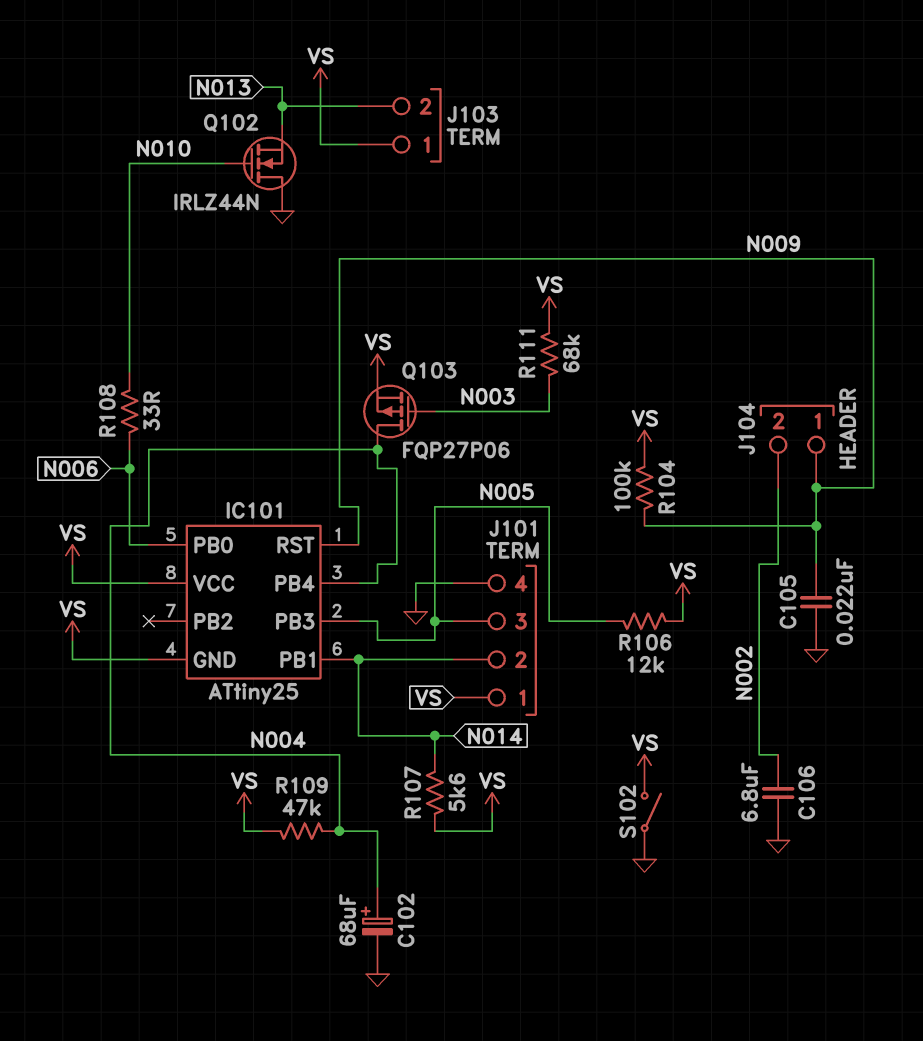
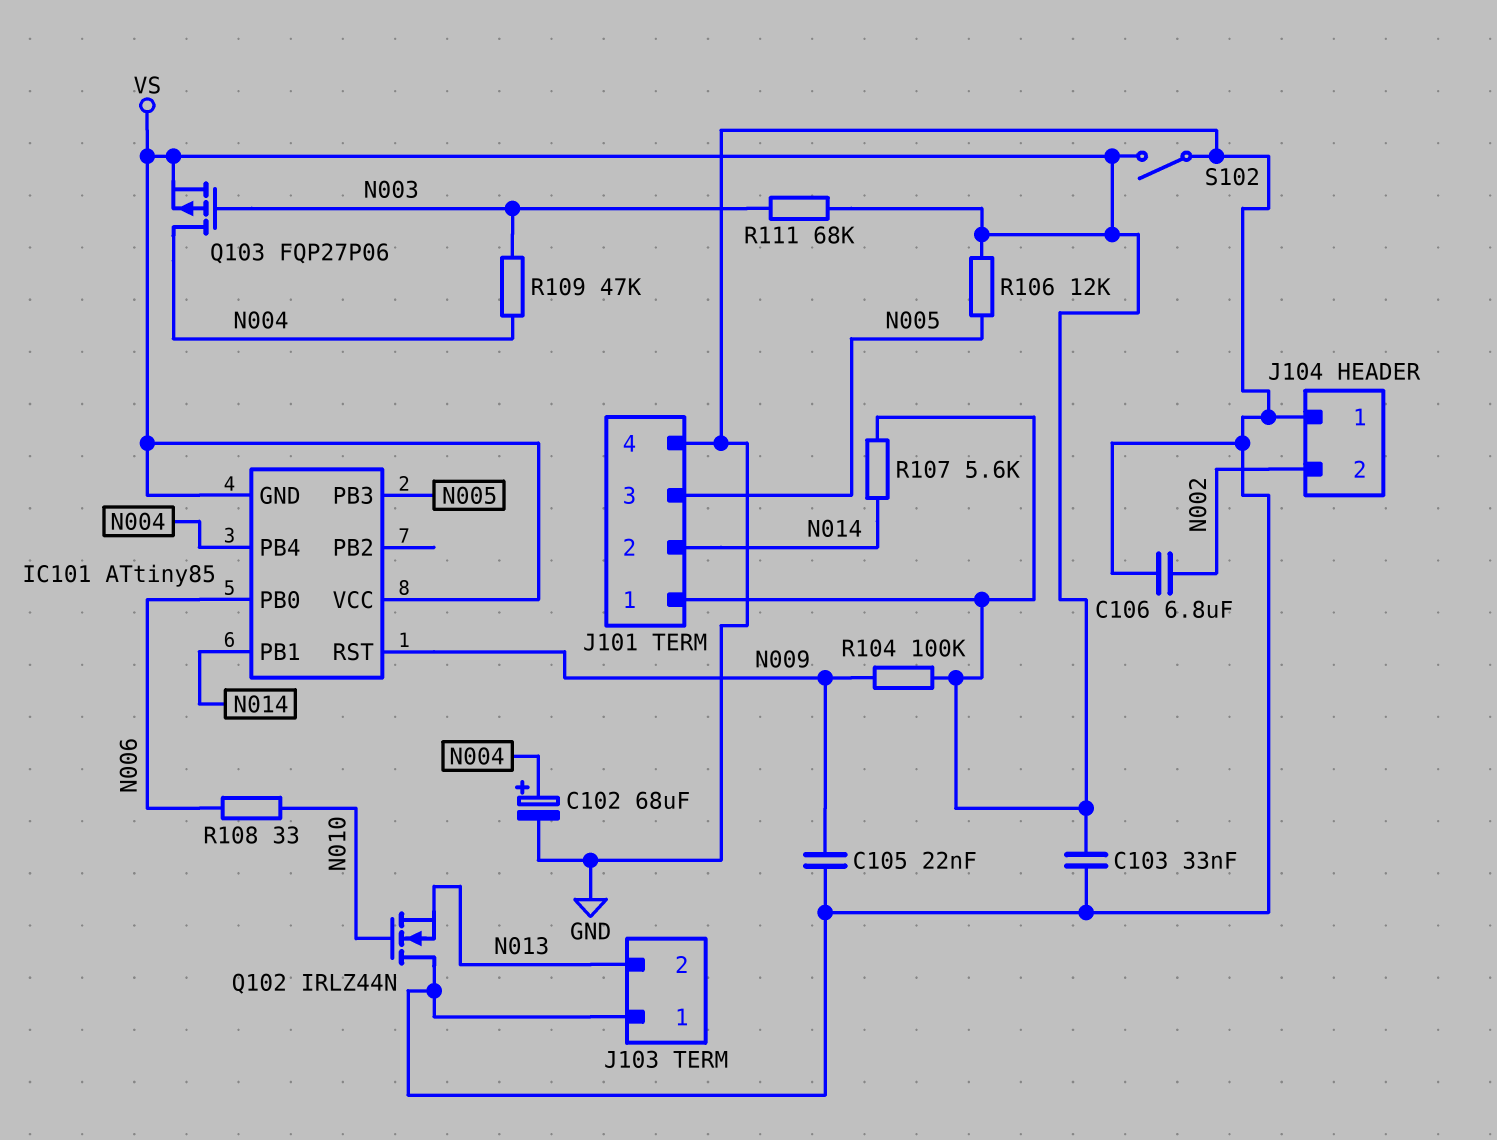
C103: none -> 33nF (GND, VS)
IC101: ATtiny25 -> ATtiny85
J103 pin 1: VS -> GND
J104 pin 1: N009 -> GND
R109: 47k (N004, VS) -> 47k (N003, N004)

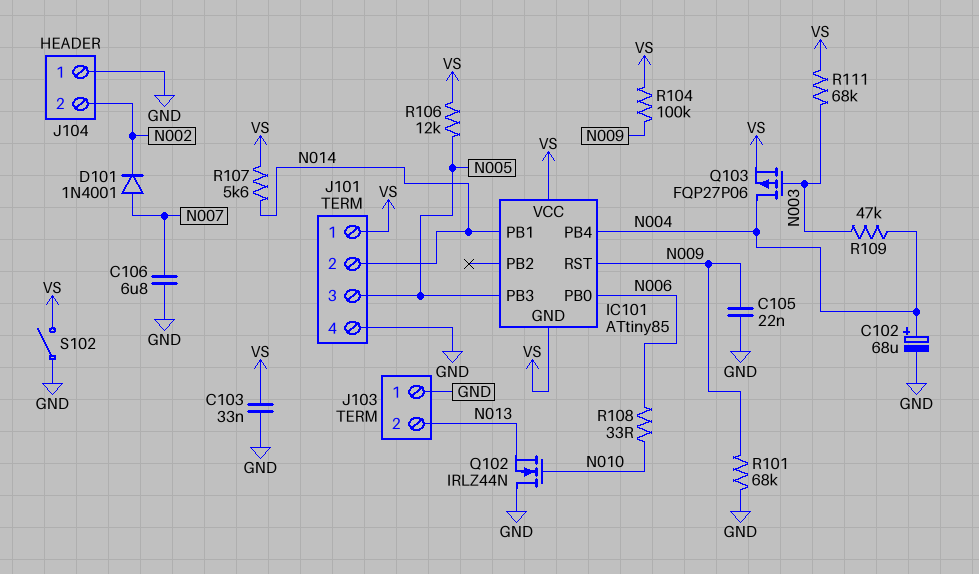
C106: 6.8uF (GND, N002) -> 6.8uF (GND, N007)
D101: none -> diode 1N4001 (A N007, K N002)
R101: none -> 68k (GND, N009)

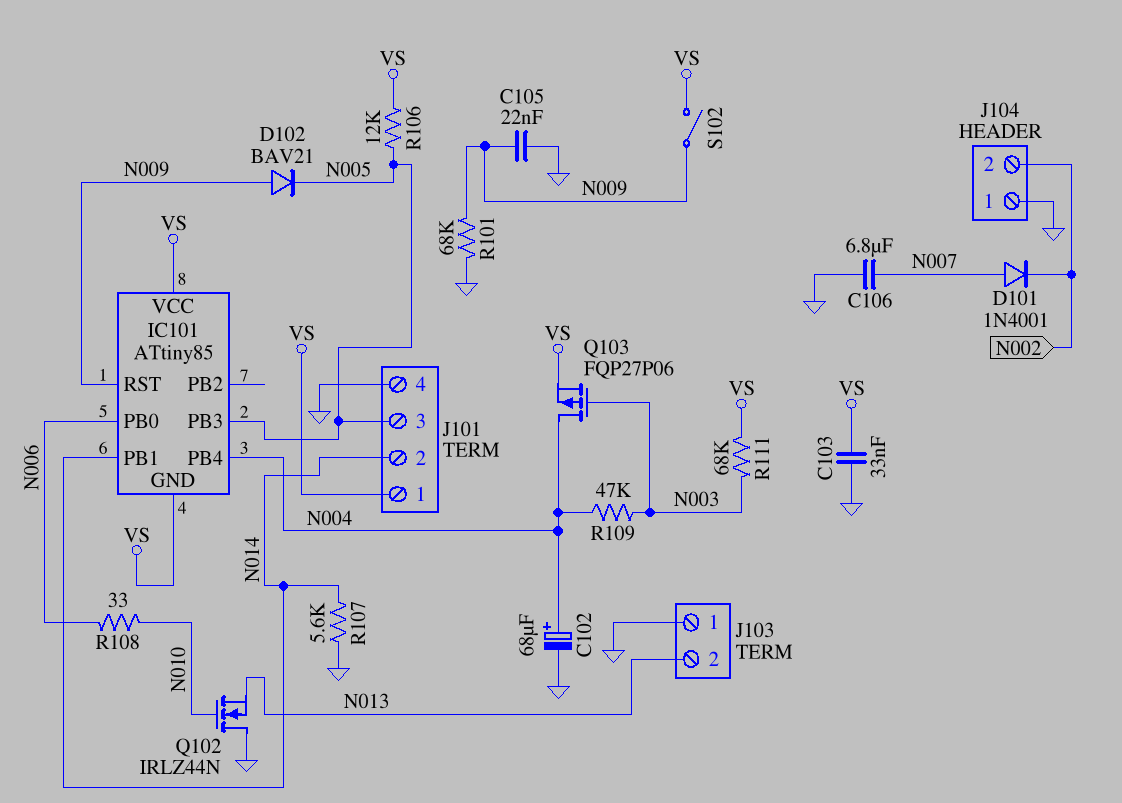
D102: none -> diode BAV21 (A N009, K N005)
R104: 100k (N009, VS) -> none
R107: 5.6k (N014, VS) -> 5.6k (GND, N014)
S102: switch (GND, VS) -> switch (N009, VS)

